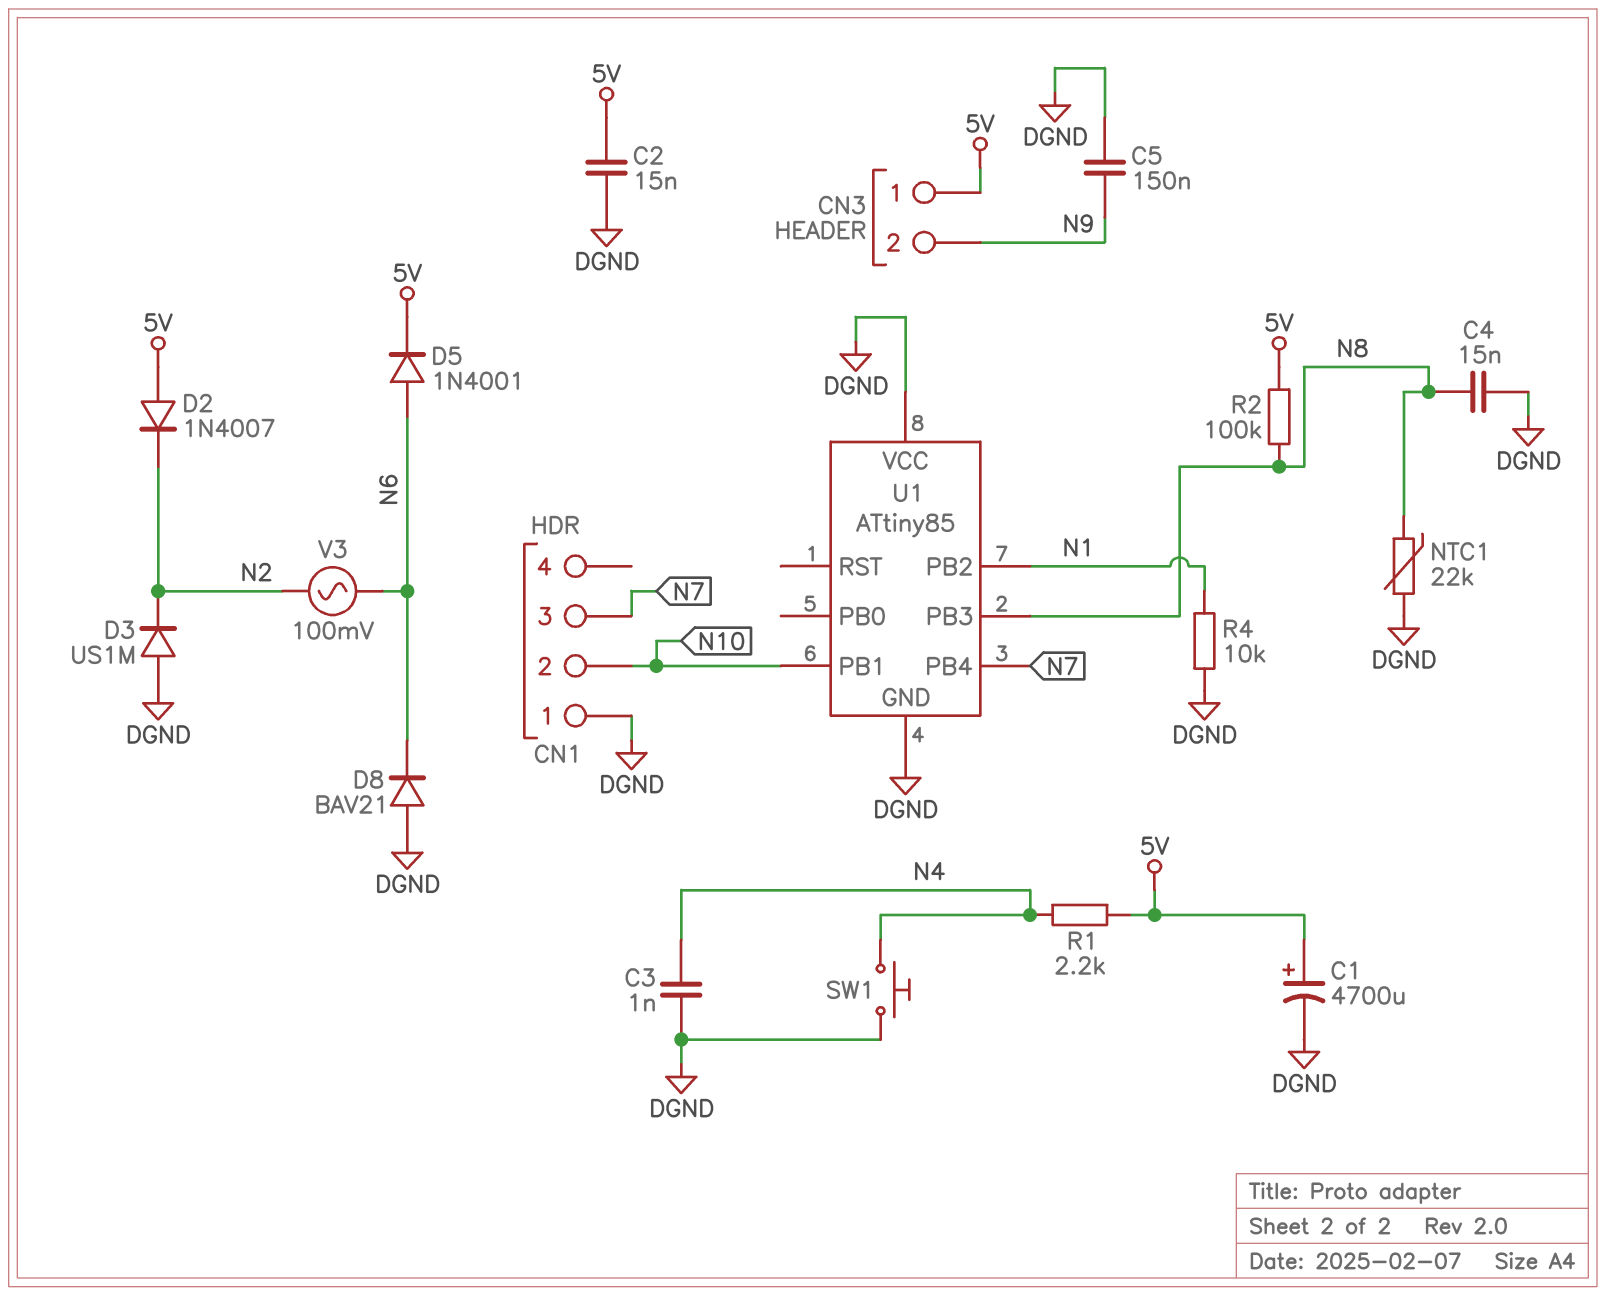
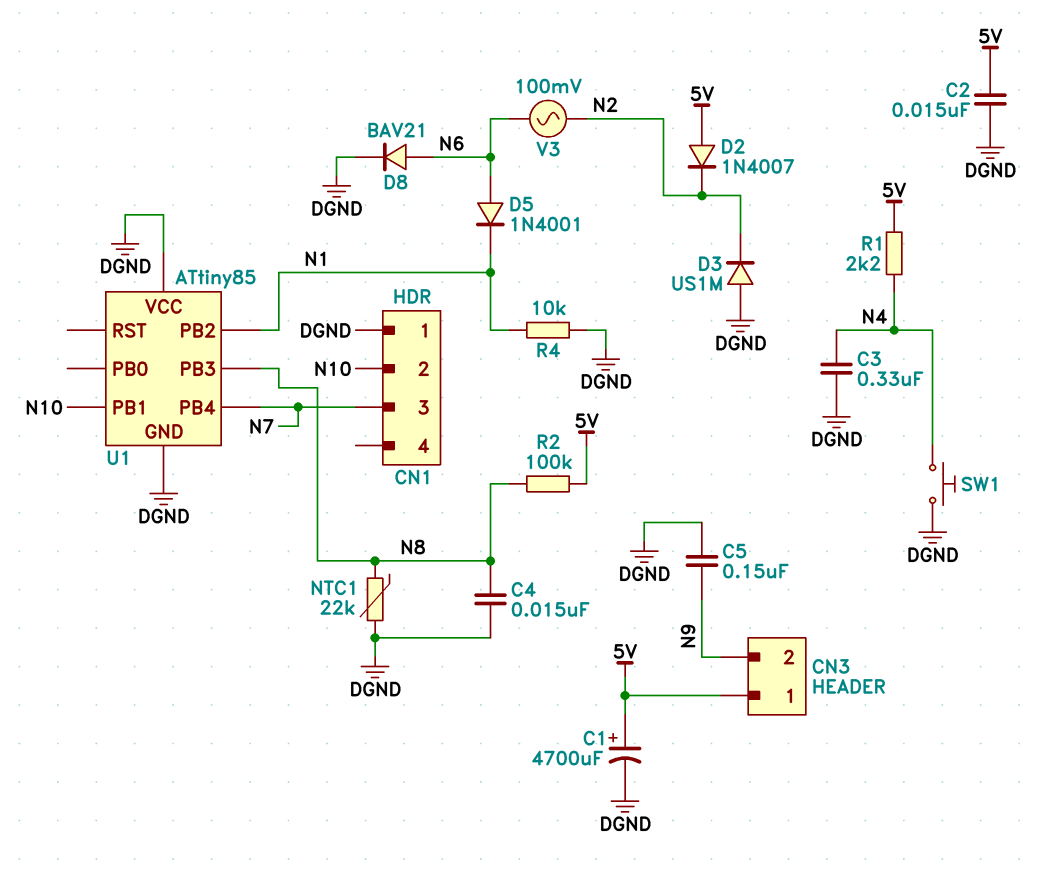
C3: 1nF (DGND, N4) -> 330nF (DGND, N4)
D5: diode 1N4001 (A N6, K 5V) -> diode 1N4001 (A N6, K N1)
D8: diode BAV21 (A DGND, K N6) -> diode BAV21 (A N6, K DGND)

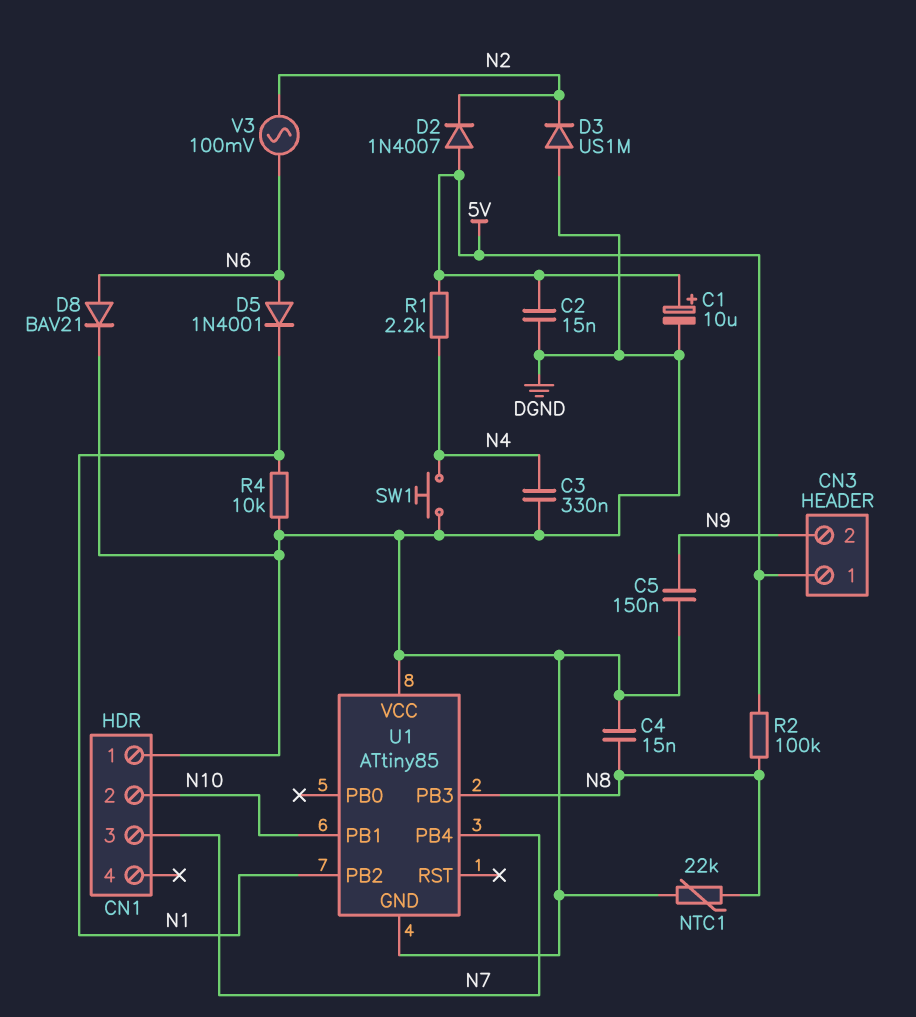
C1: 4700uF (plus 5V, minus DGND) -> 10uF (plus 5V, minus DGND)

